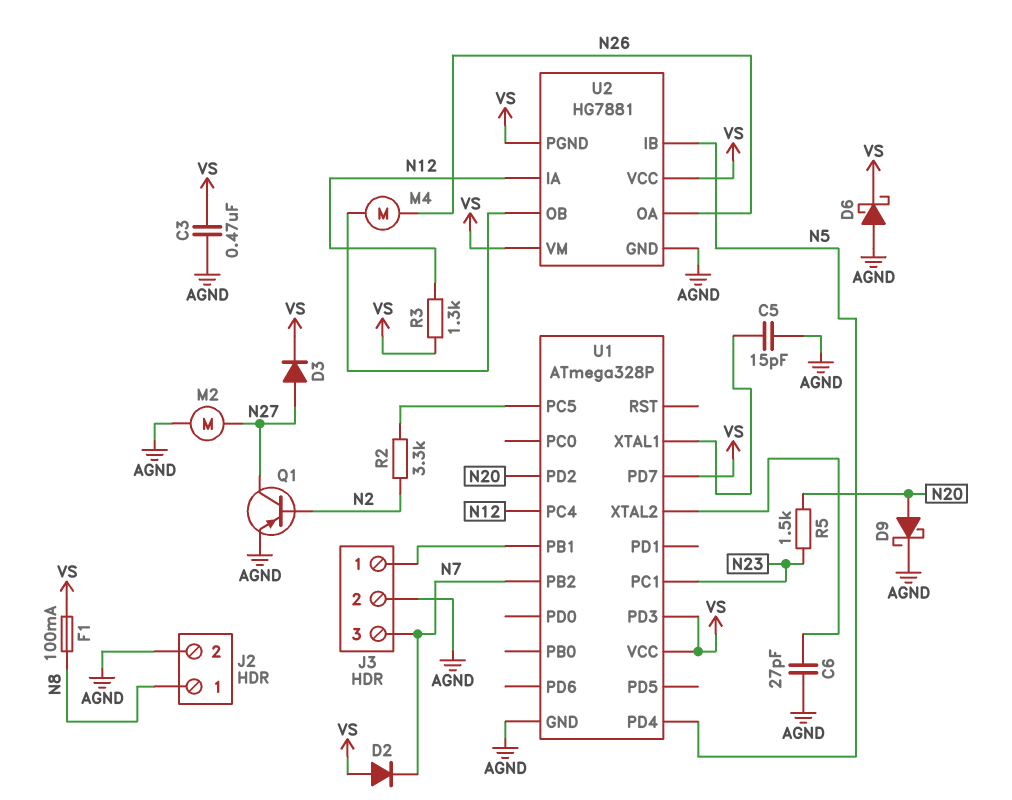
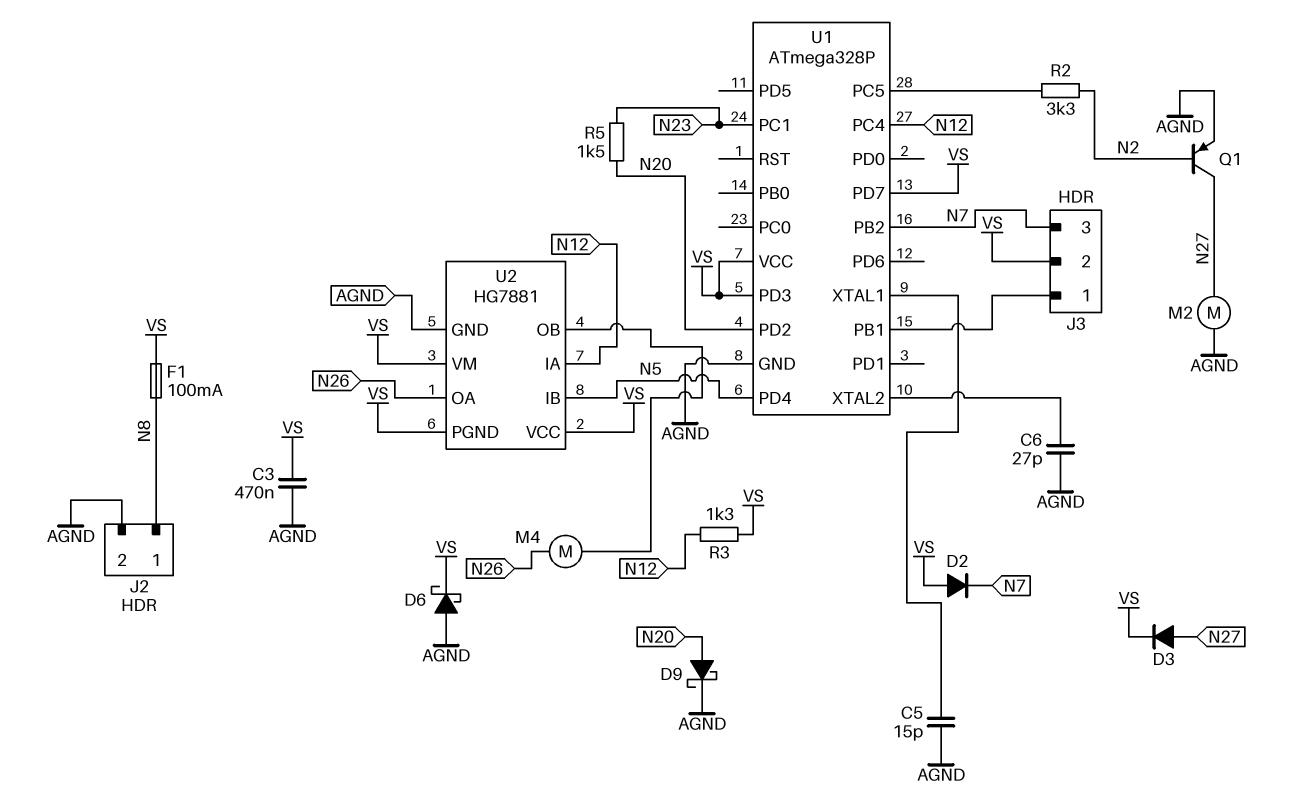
J3 pin 2: AGND -> VS

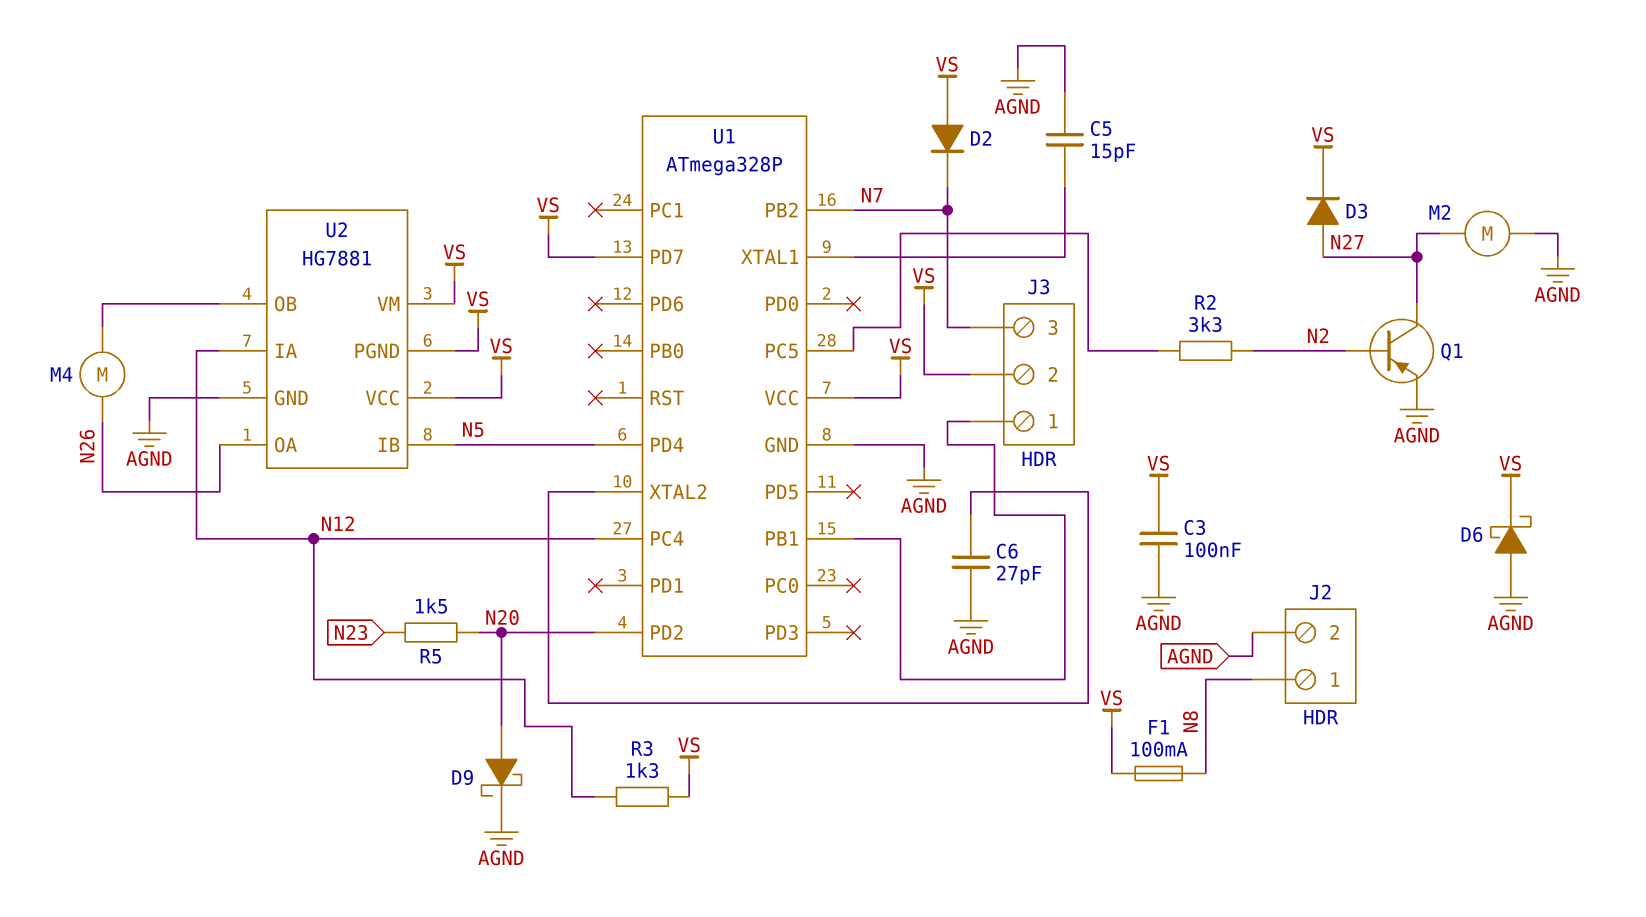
C3: 470nF (AGND, VS) -> 100nF (AGND, VS)
U1 pin PC1: N23 -> none
U1 pin PD3: VS -> none

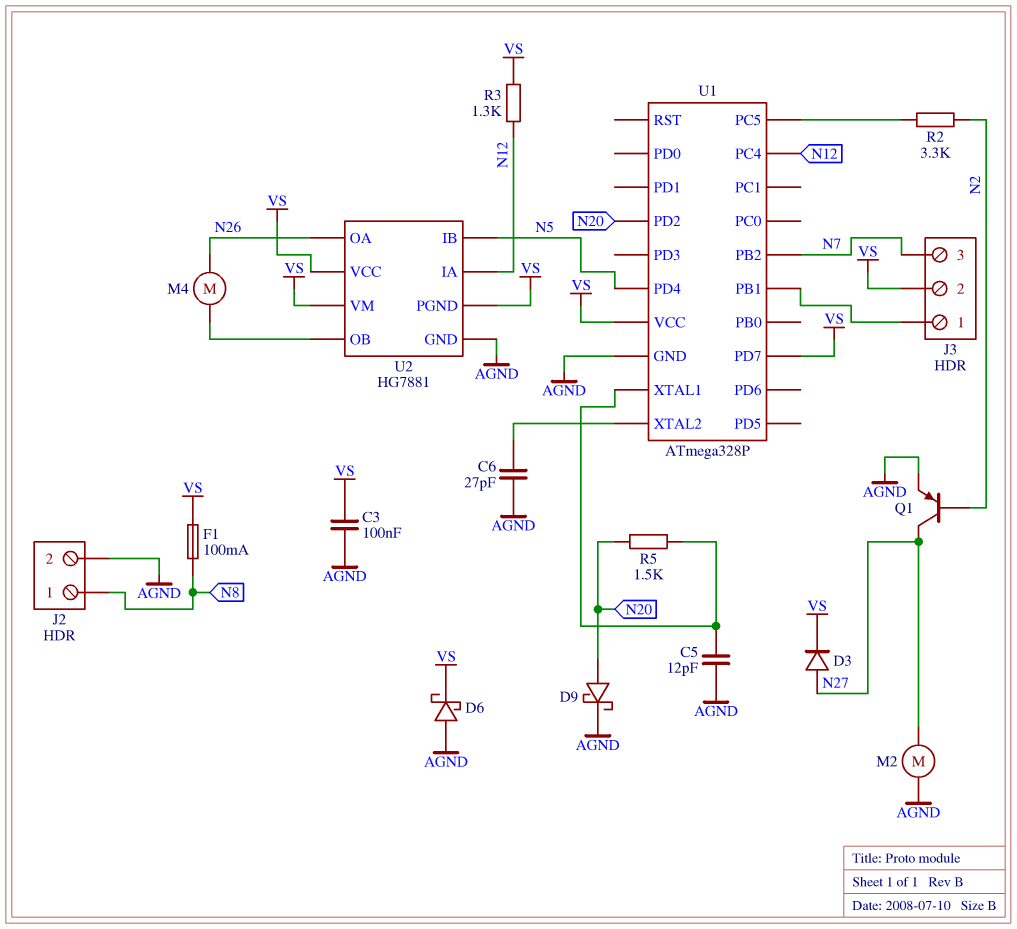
C5: 15pF (AGND, U1/XTAL1) -> 12pF (AGND, U1/XTAL1)
D2: diode (A VS, K N7) -> none
R5: 1.5k (N20, N23) -> 1.5k (N20, U1/XTAL1)

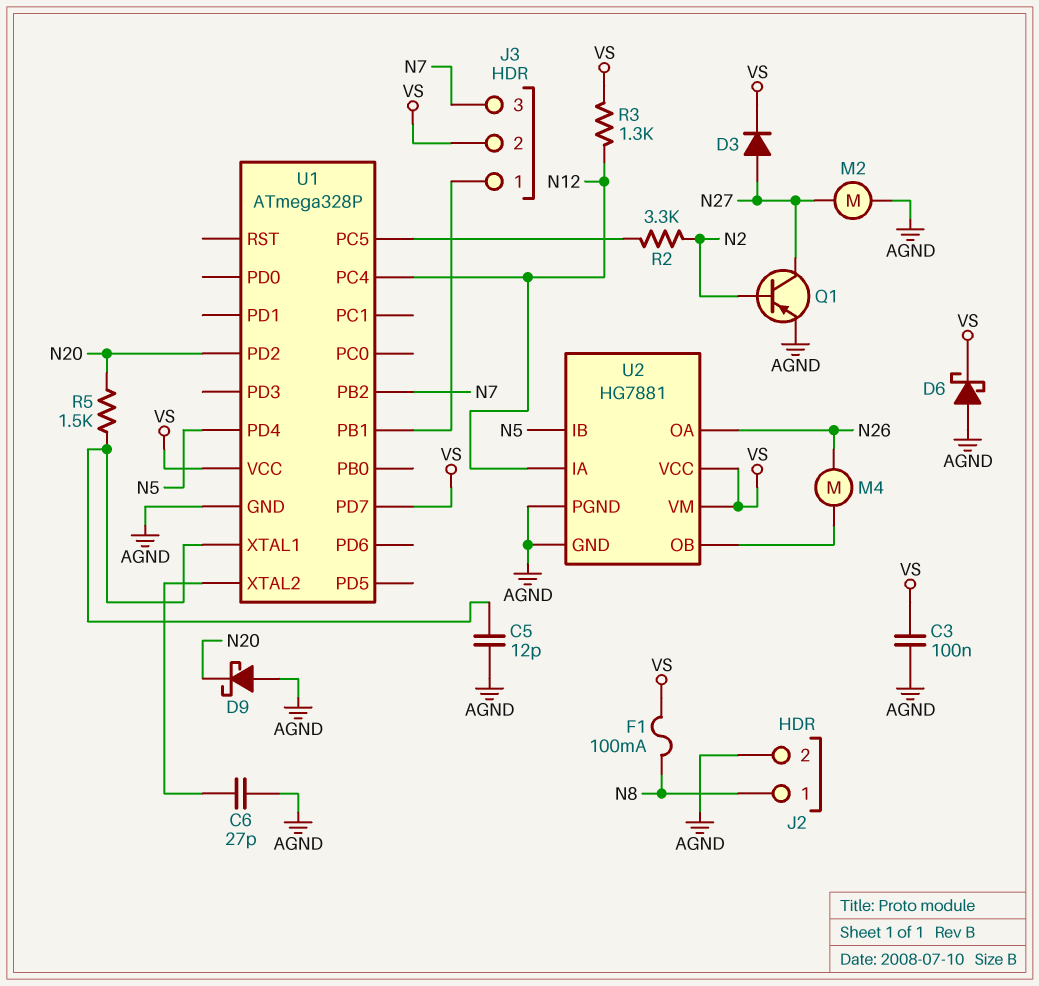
D9: schottky (A N20, K AGND) -> schottky (A AGND, K N20)
U2 pin PGND: VS -> AGND

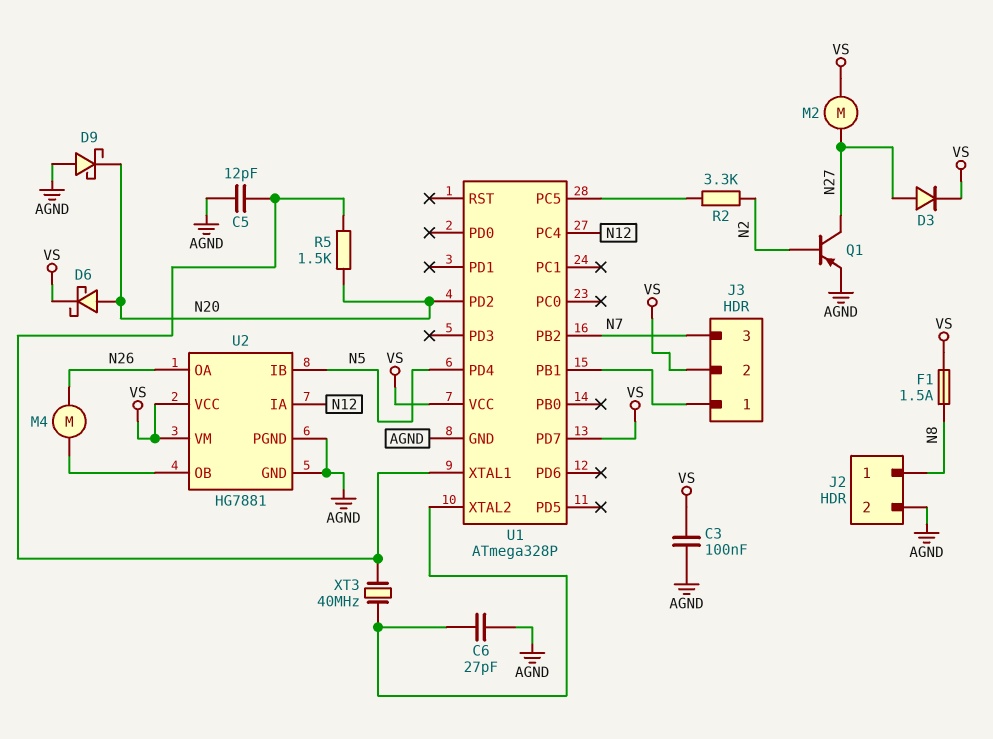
D6: schottky (A AGND, K VS) -> schottky (A N20, K VS)
F1: 100mA (N8, VS) -> 1.5A (N8, VS)
M2: motor (AGND, N27) -> motor (N27, VS)
R3: 1.3k (N12, VS) -> none
XT3: none -> 40MHz (U1/XTAL1, U1/XTAL2)

